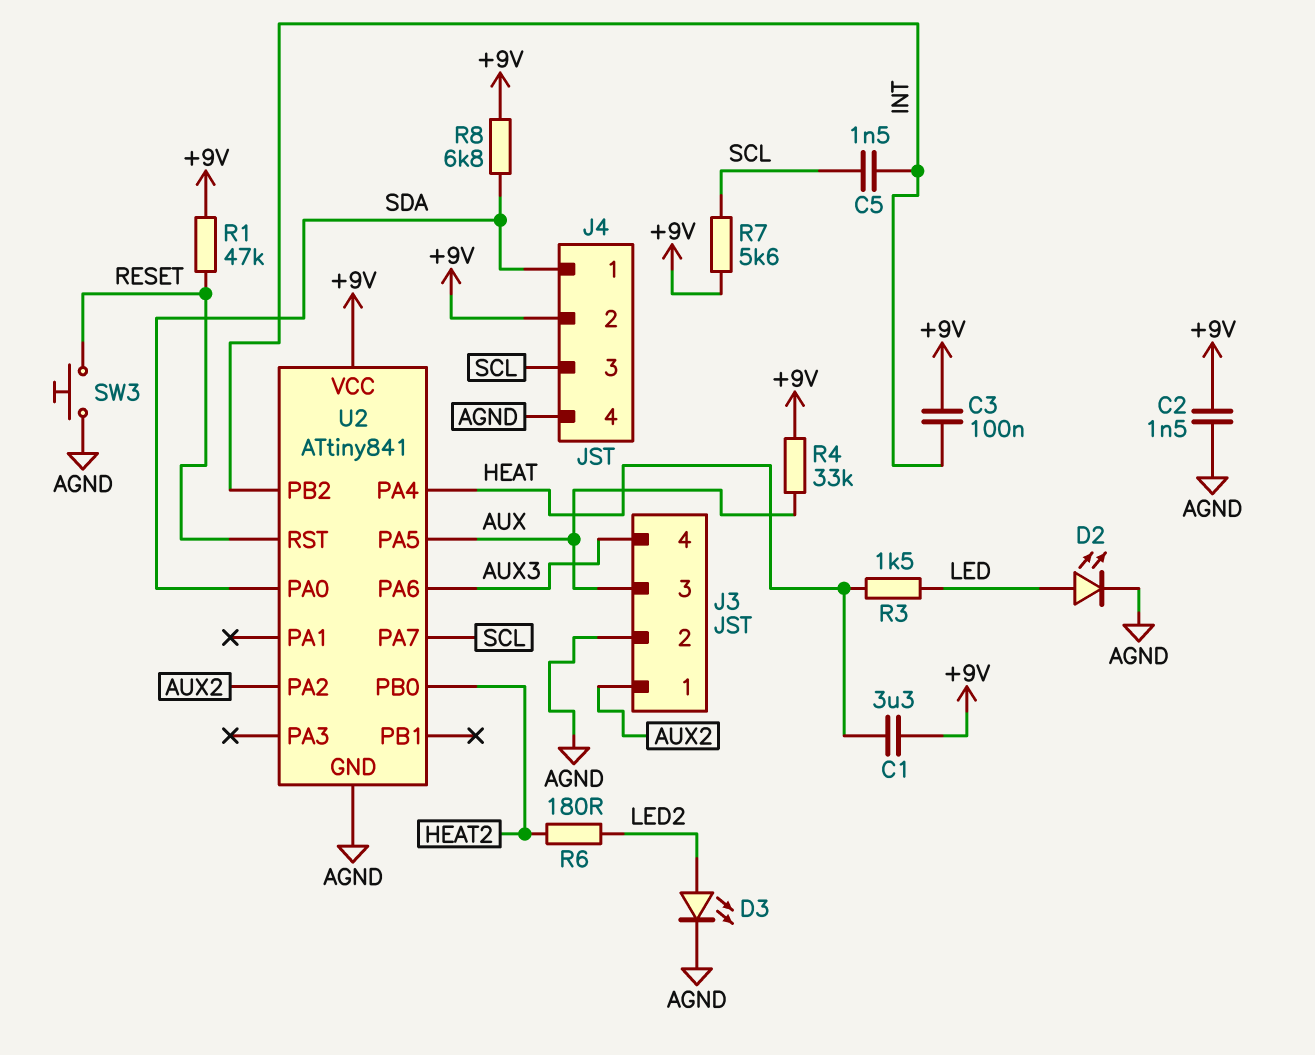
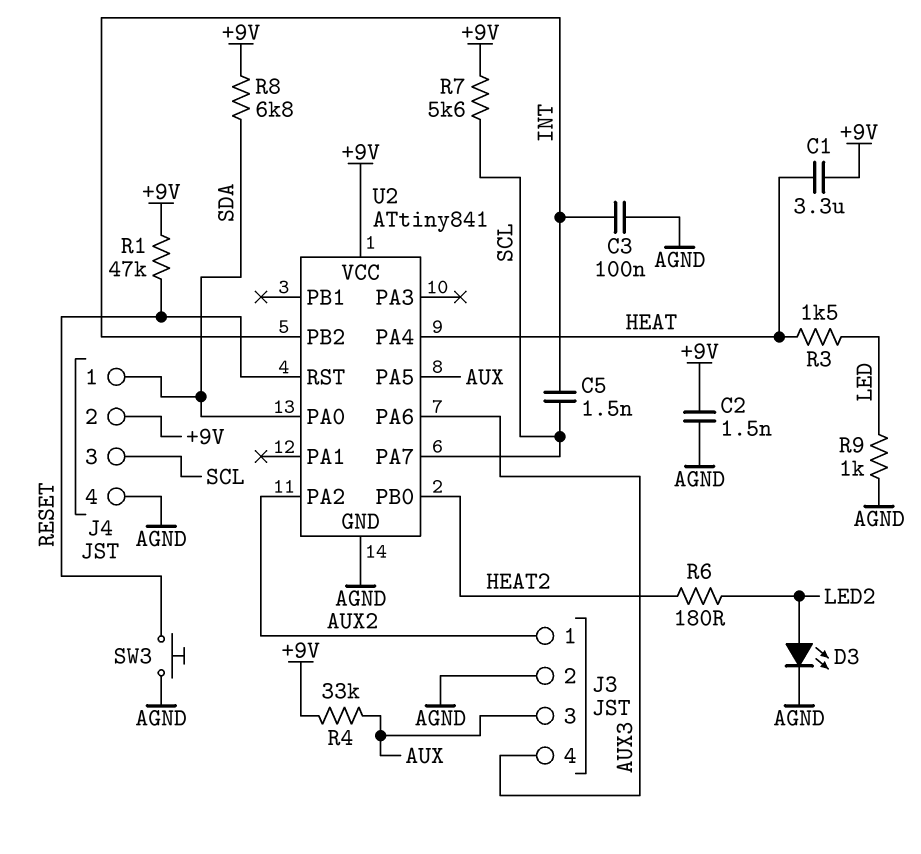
C3: 100nF (+9V, INT) -> 100nF (AGND, INT)
D2: LED (A LED, K AGND) -> none
R9: none -> 1k (AGND, LED)

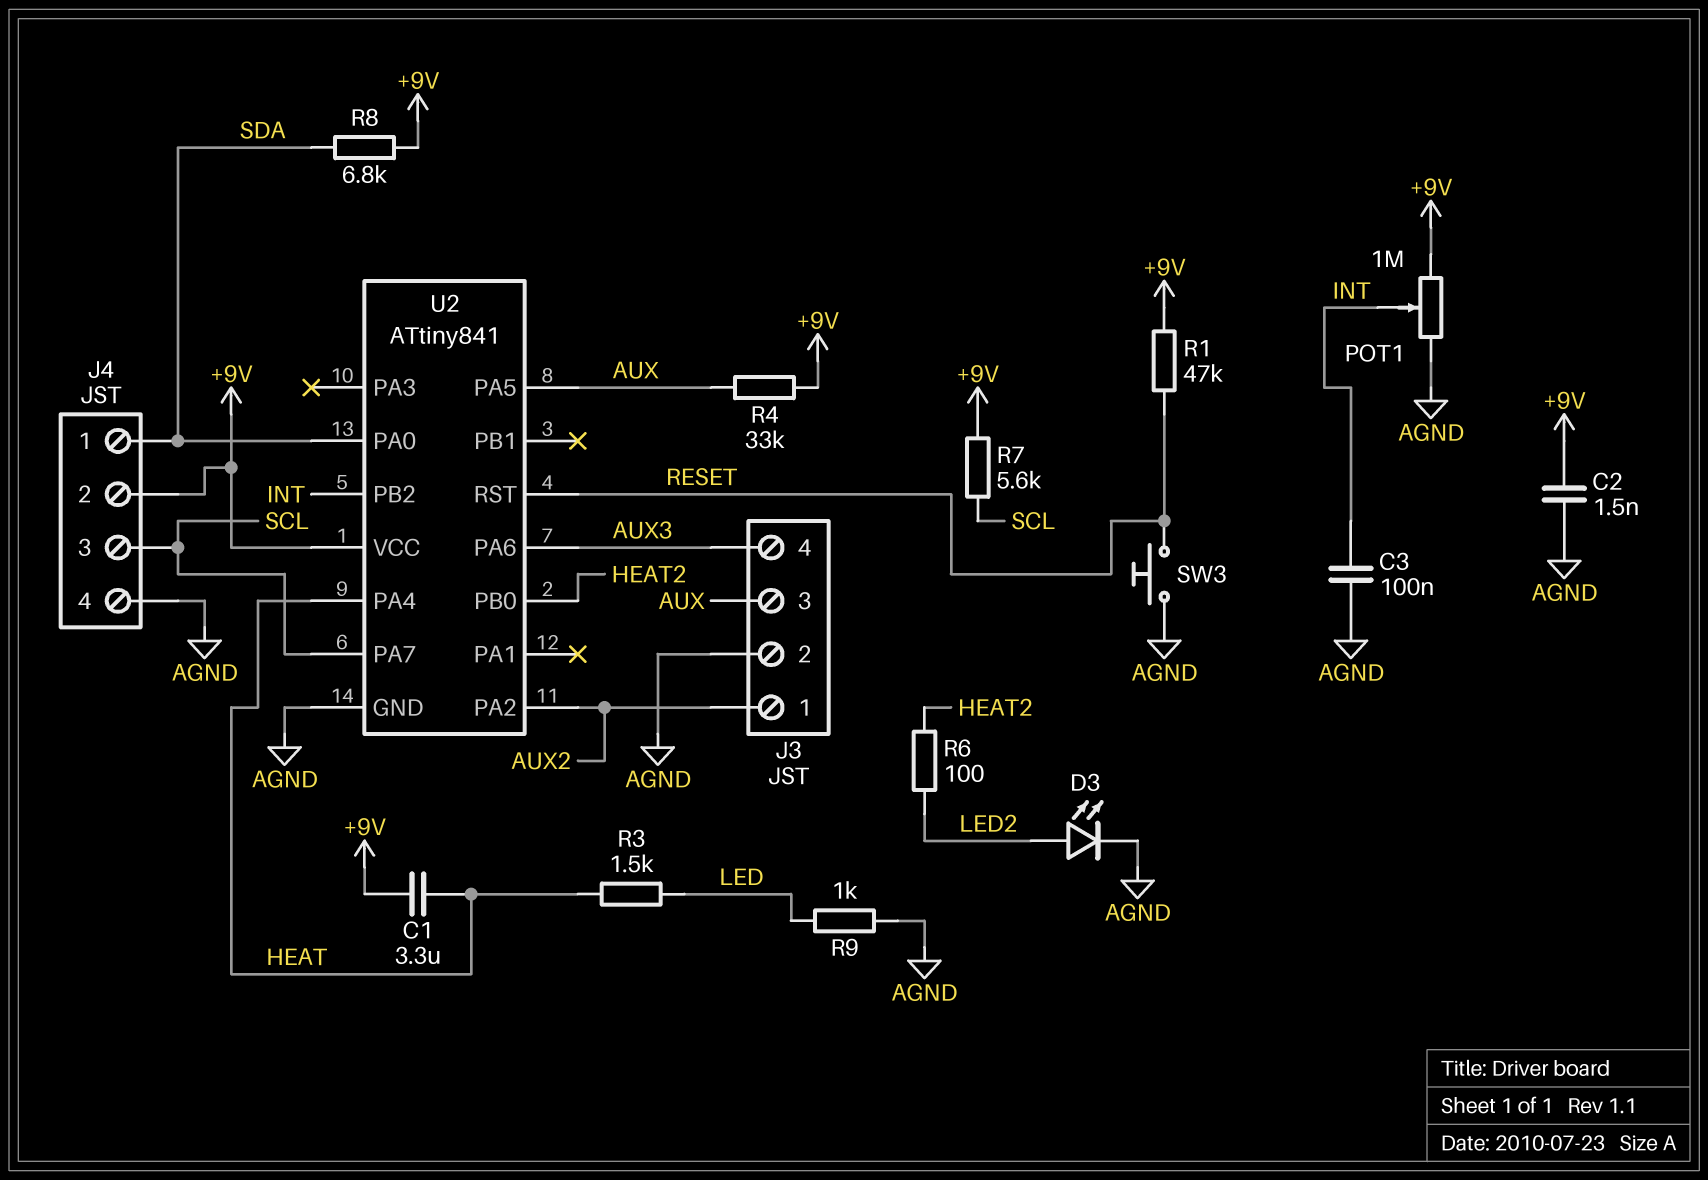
C5: 1.5nF (INT, SCL) -> none
POT1: none -> 1M (+9V, AGND, wiper INT)
R6: 180 (HEAT2, LED2) -> 100 (HEAT2, LED2)

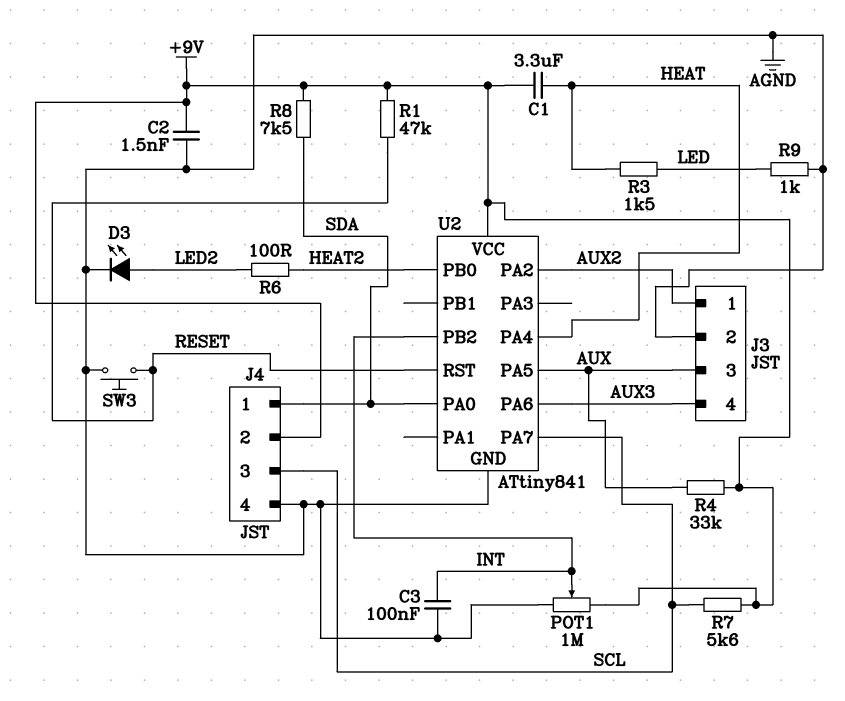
R8: 6.8k (+9V, SDA) -> 7.5k (+9V, SDA)

